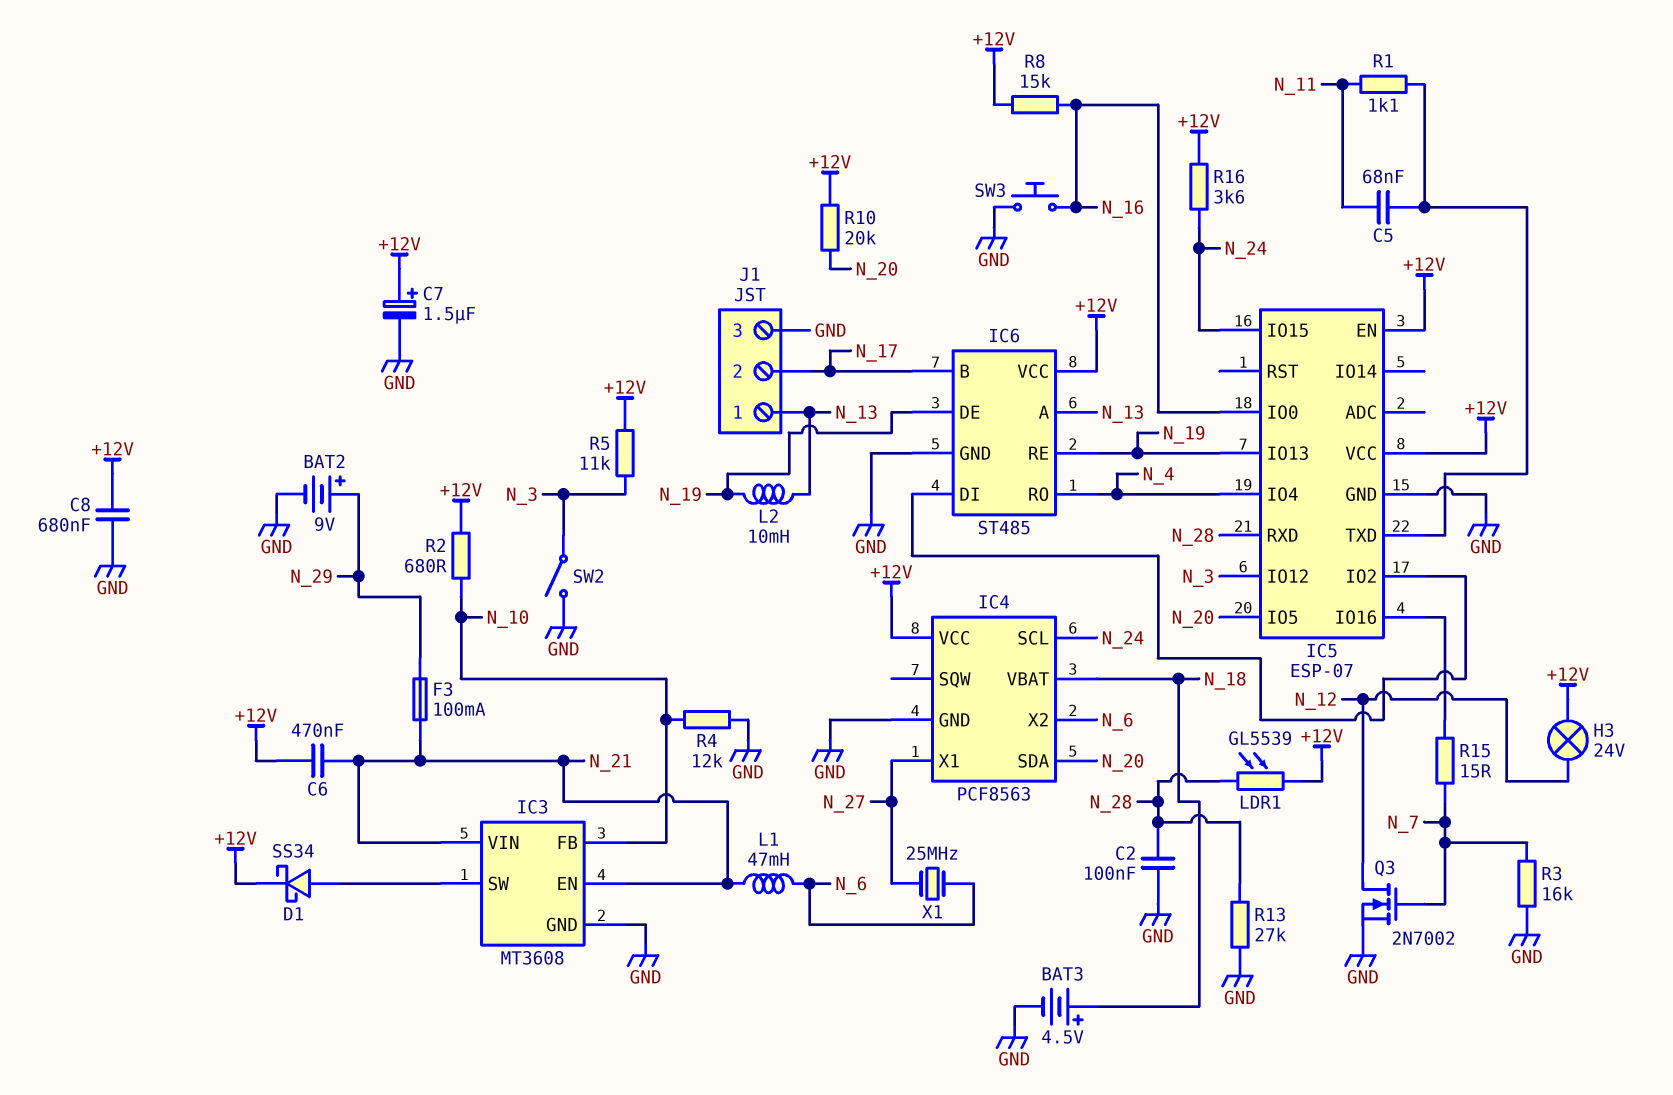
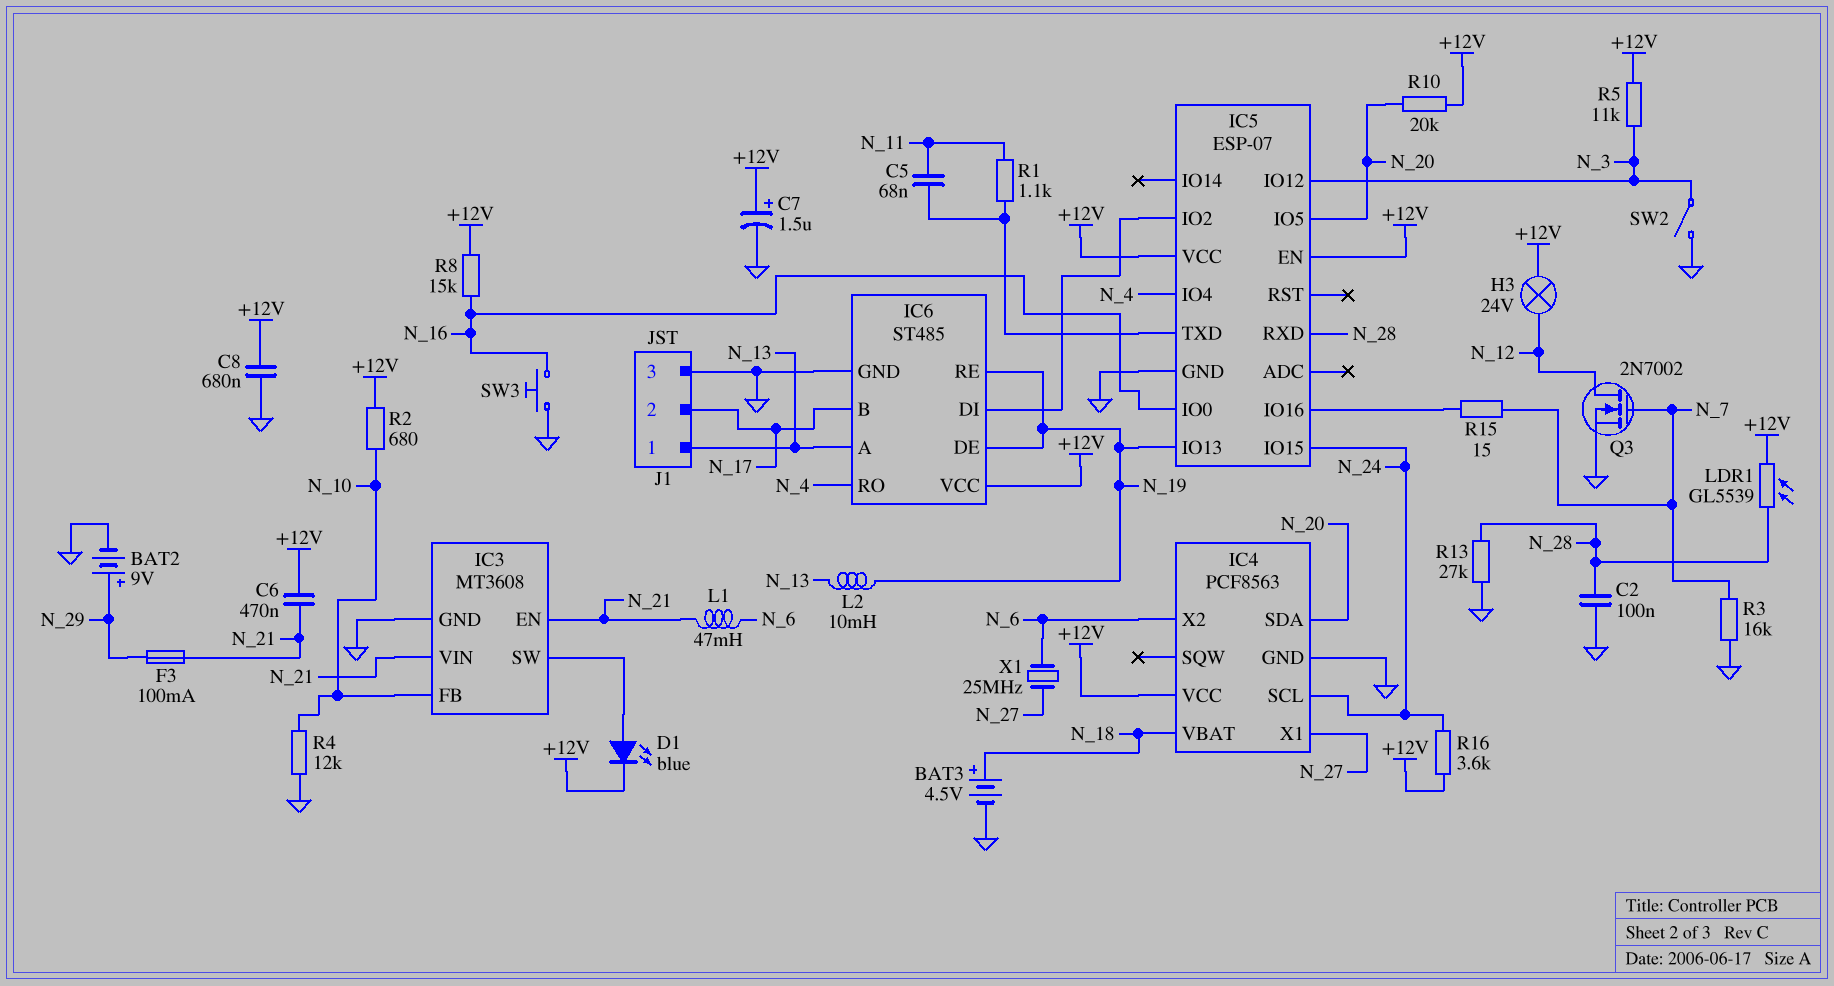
D1: schottky SS34 (A IC3/SW, K +12V) -> LED blue (A IC3/SW, K +12V)

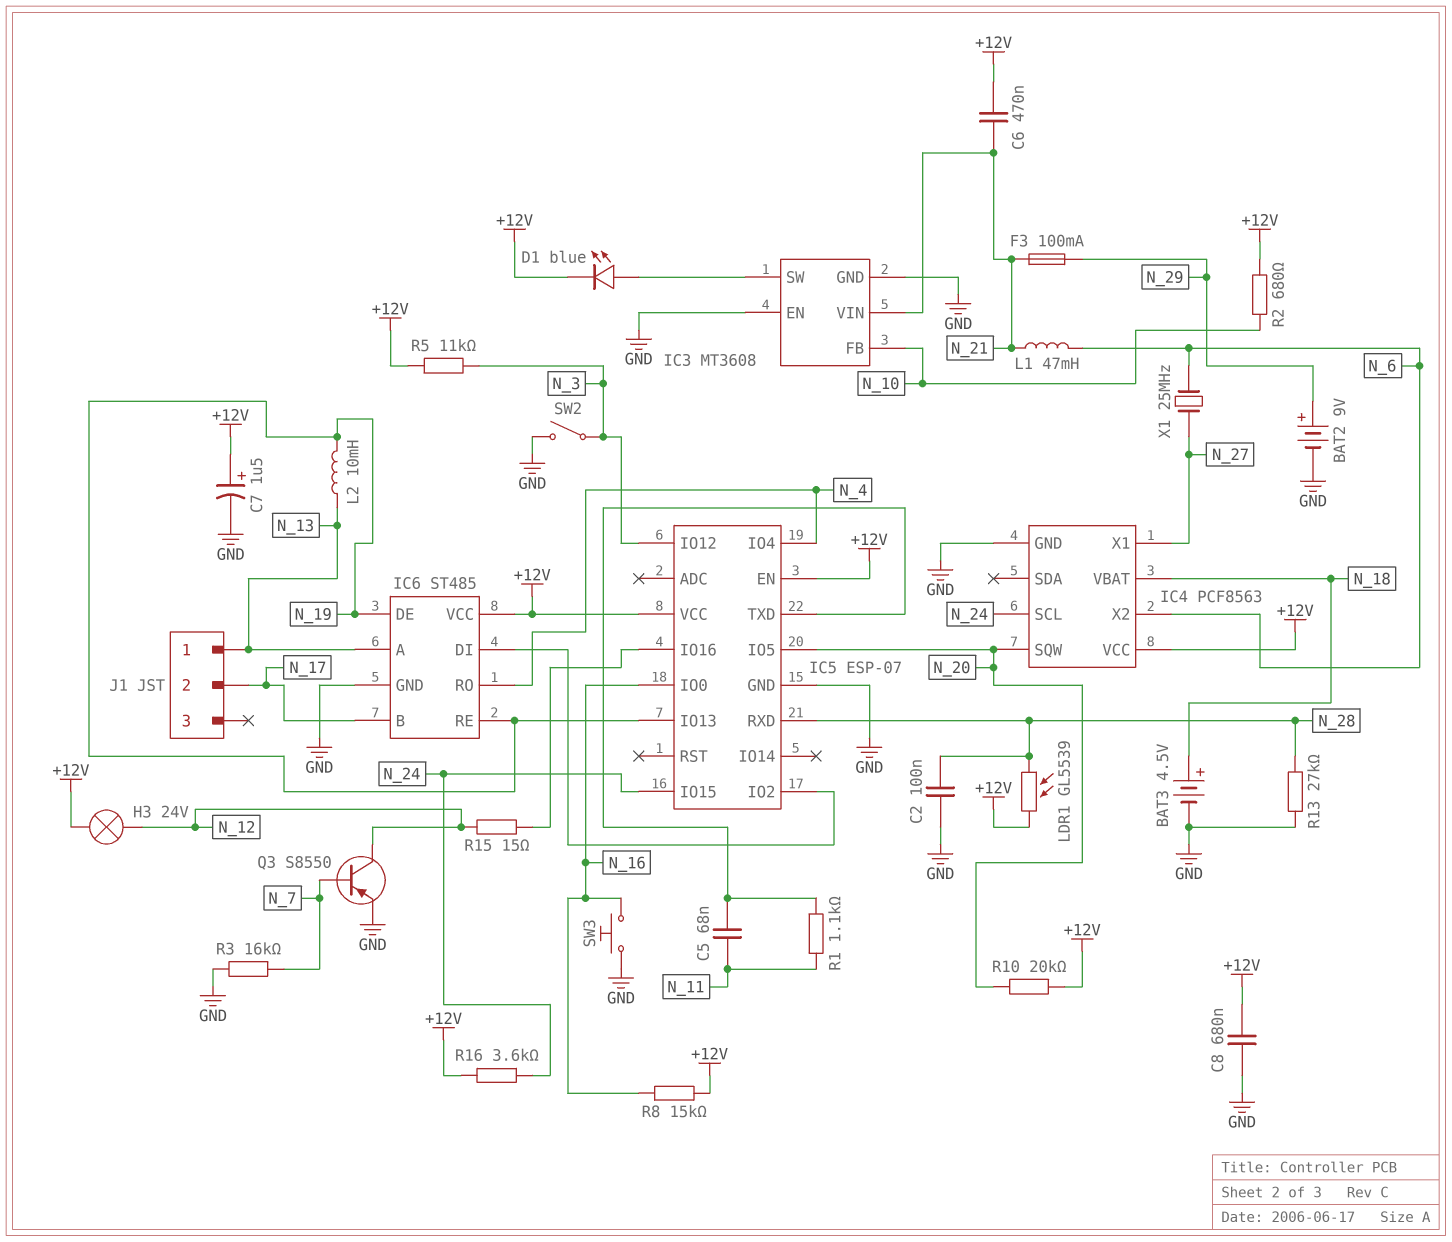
IC3 pin EN: N_21 -> GND
IC4 pin SDA: N_20 -> none
IC4 pin SQW: none -> N_20
J1 pin 3: GND -> none
Q3: NMOS 2N7002 (G N_7, D N_12, S GND) -> PNP S8550 (B N_7, C N_12, E GND)
R4: 12k (GND, N_10) -> none
R15: 15 (IC5/IO16, N_7) -> 15 (IC5/IO16, N_12)

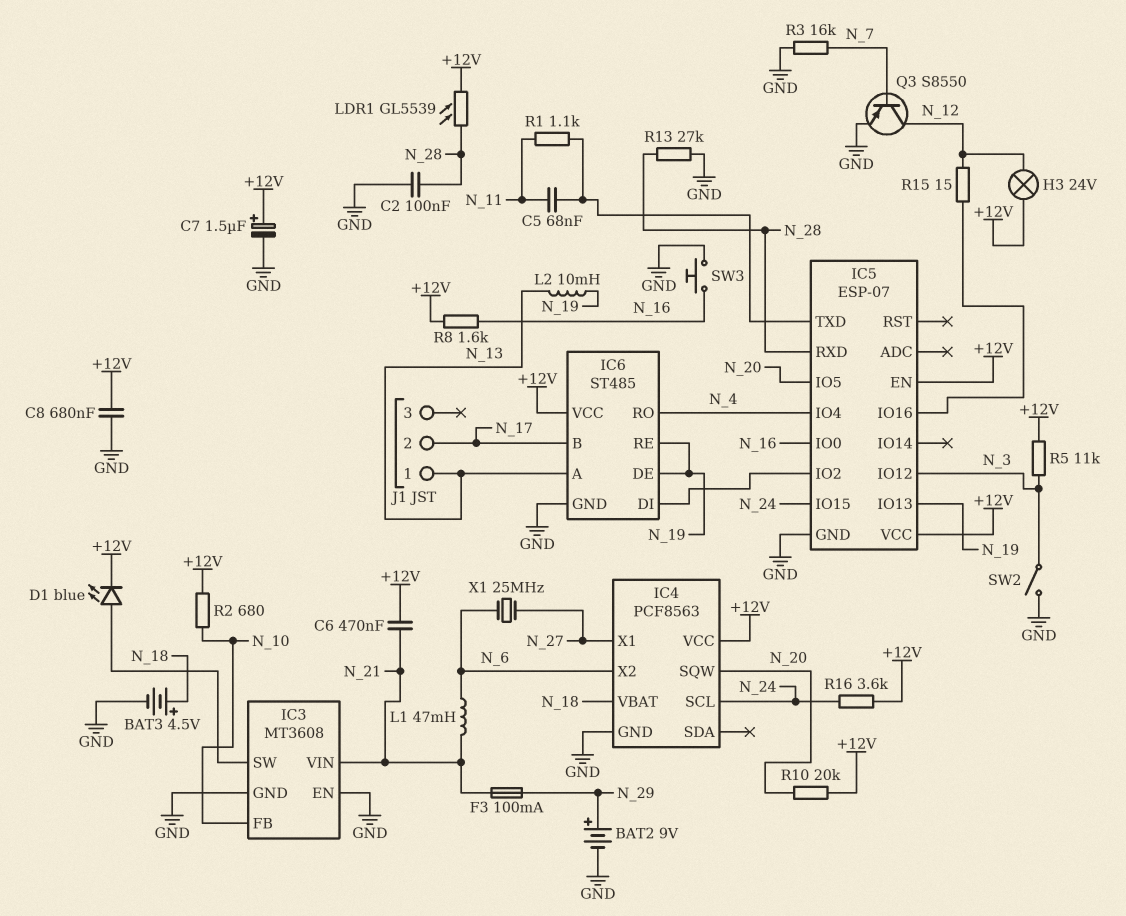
R8: 15k (+12V, N_16) -> 1.6k (+12V, N_16)

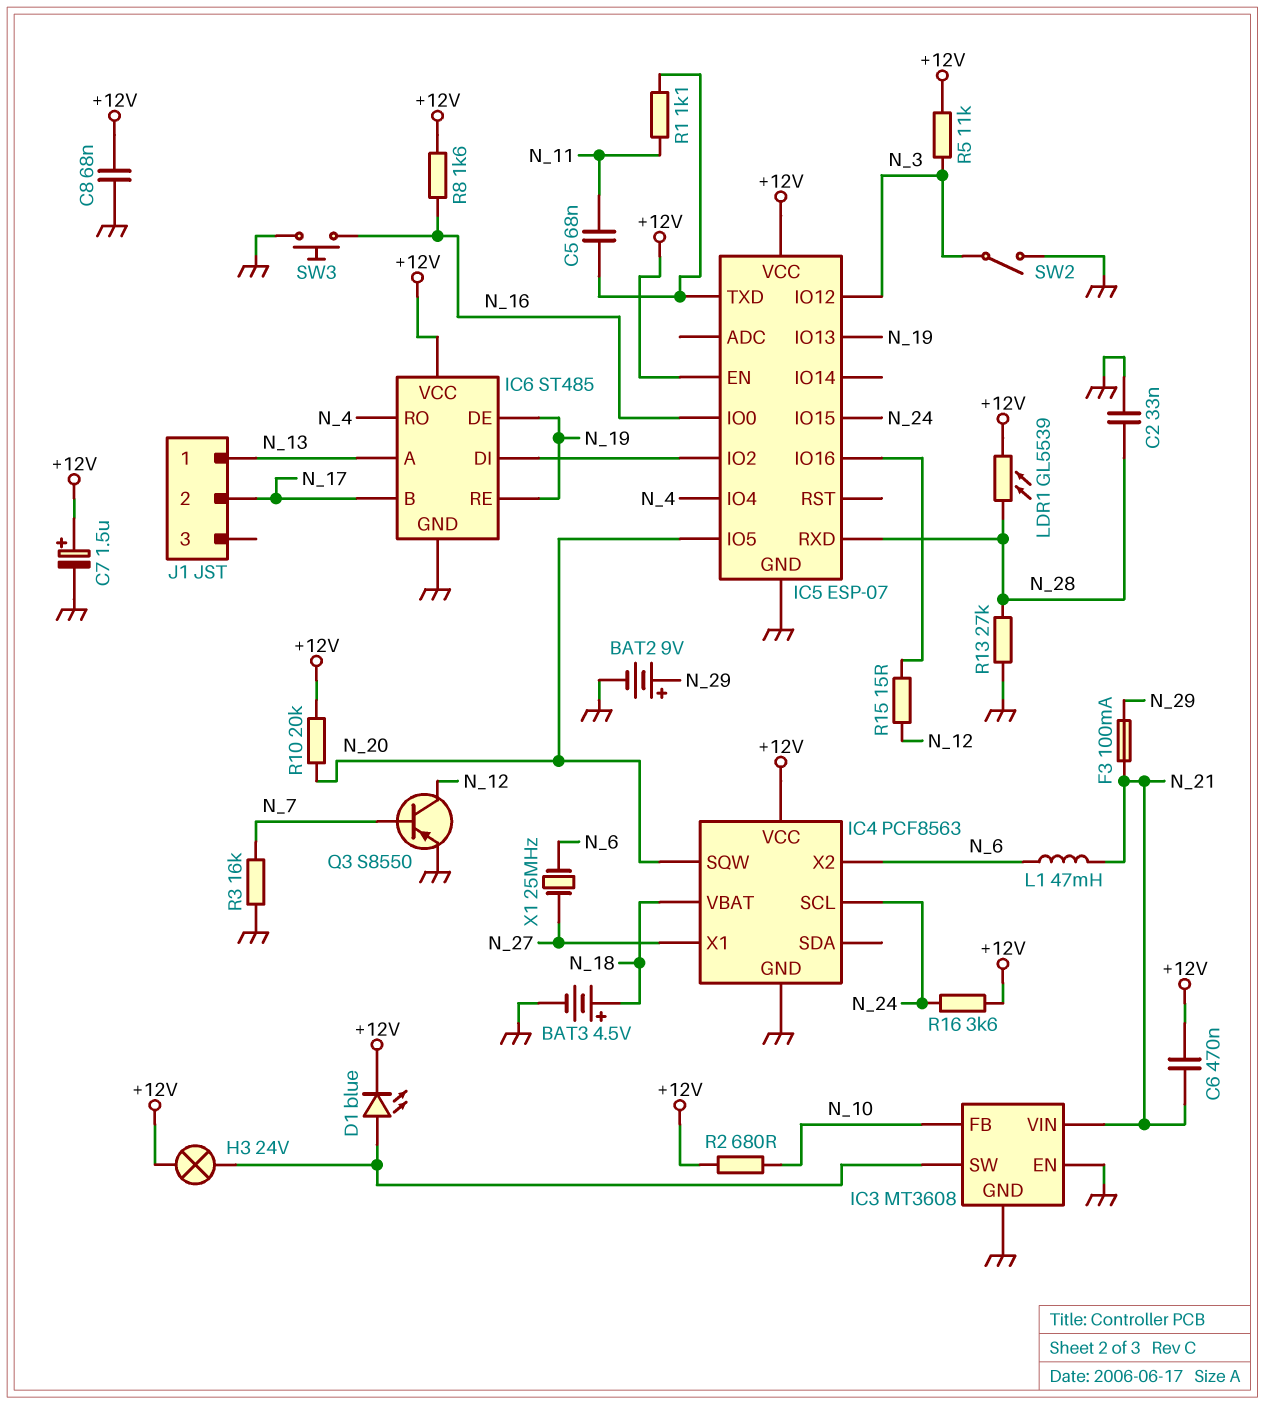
C2: 100nF (GND, N_28) -> 33nF (GND, N_28)
C8: 680nF (+12V, GND) -> 68nF (+12V, GND)
H3: lamp 24V (+12V, N_12) -> lamp 24V (+12V, IC3/SW)
L2: 10mH (N_13, N_19) -> none

